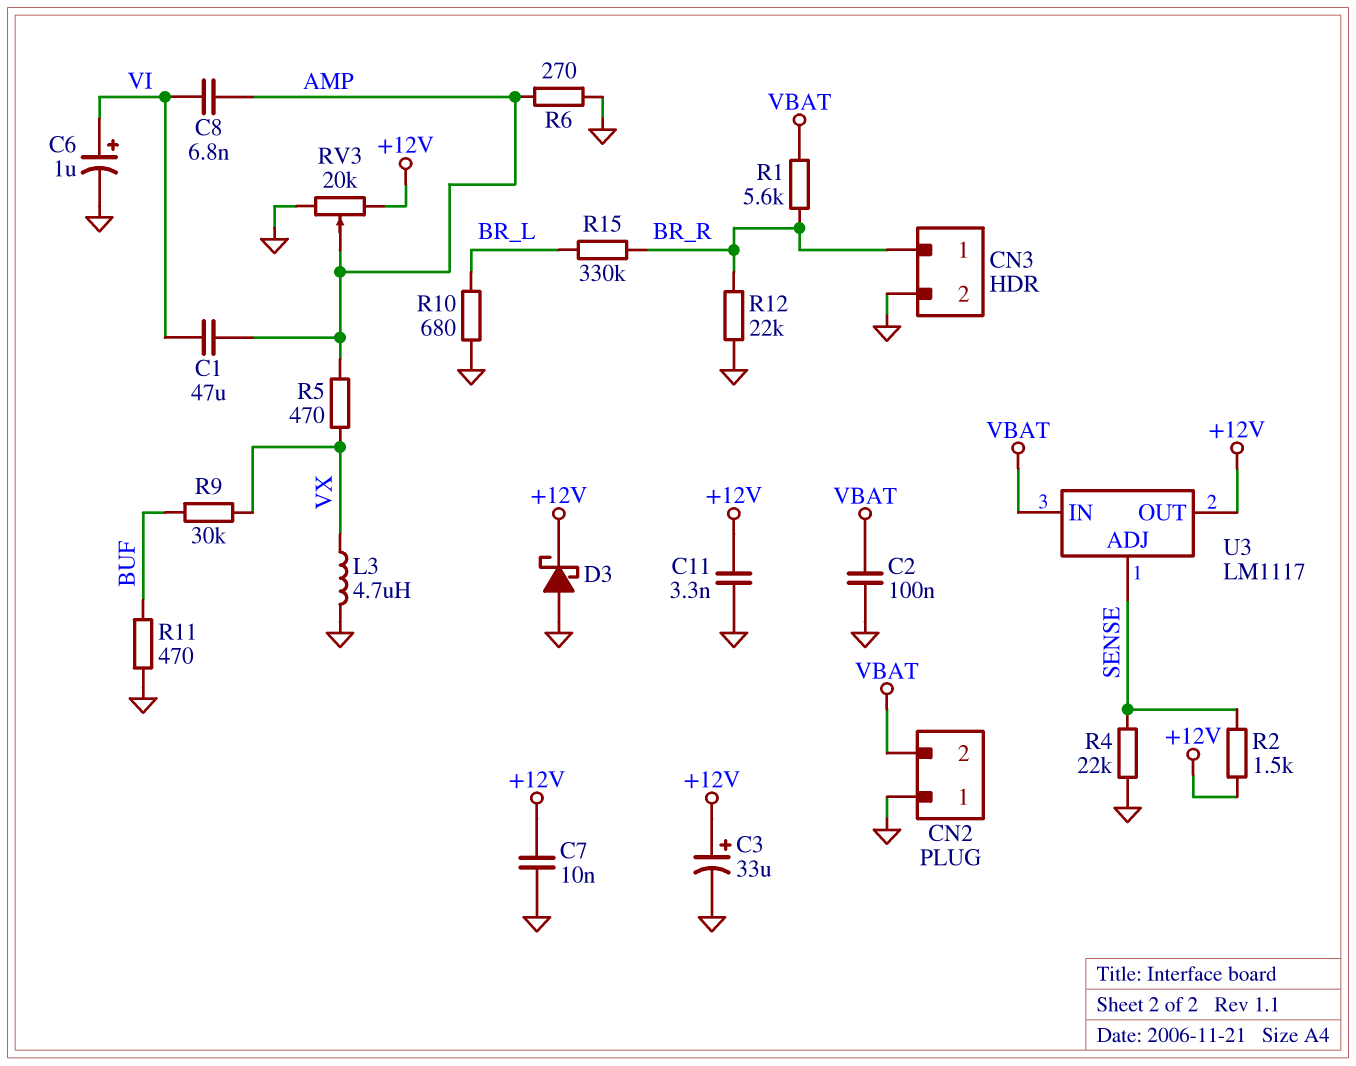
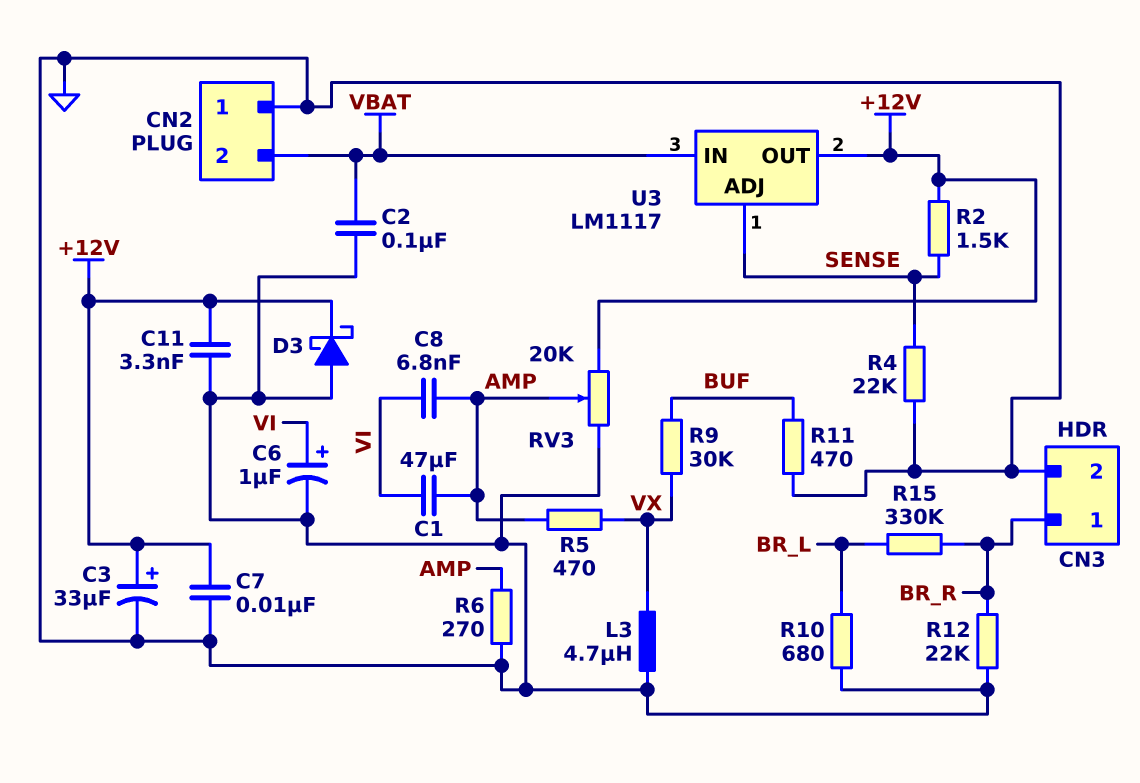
R1: 5.6k (BR_R, VBAT) -> none

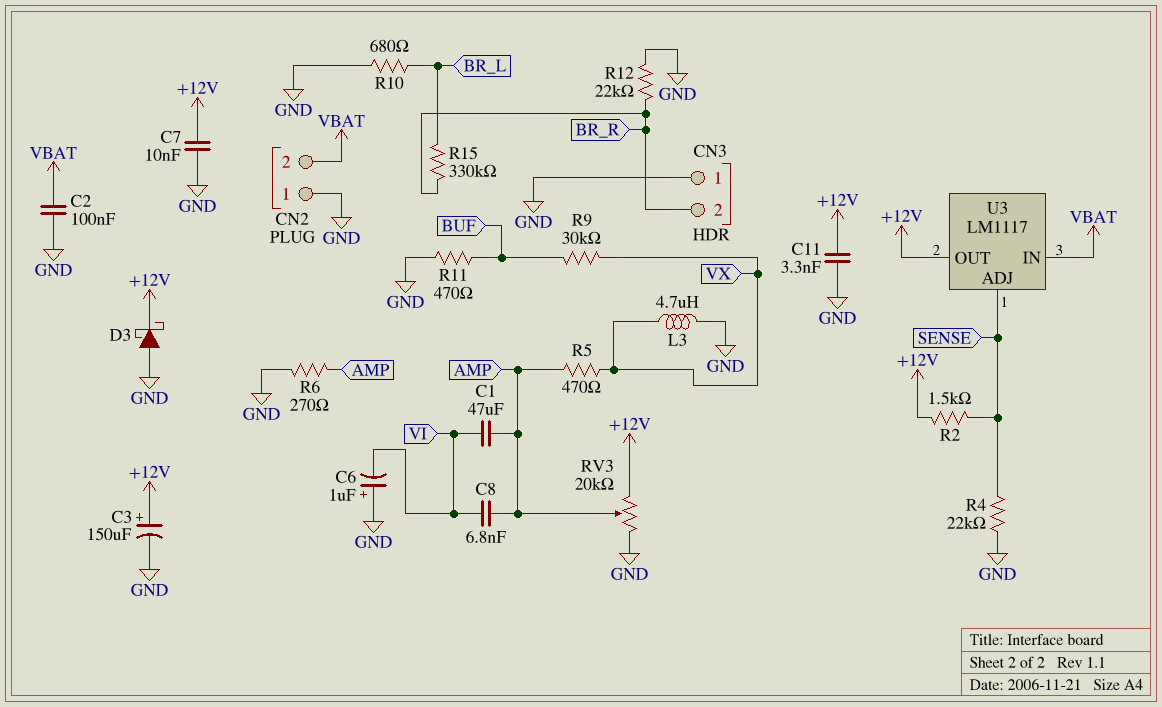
C3: 33uF (plus +12V, minus GND) -> 150uF (plus +12V, minus GND)
C6: 1uF (plus VI, minus GND) -> 1uF (plus GND, minus VI)
CN3 pin 1: BR_R -> GND
CN3 pin 2: GND -> BR_R

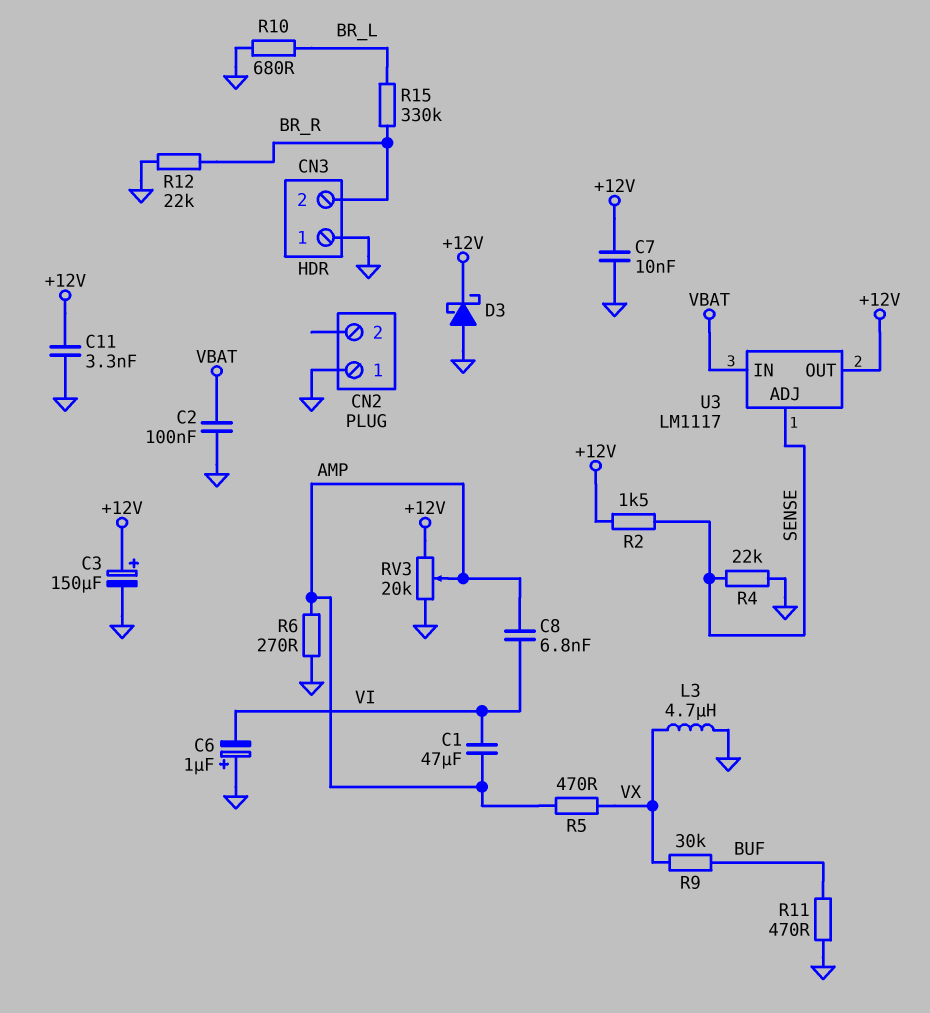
CN2 pin 2: VBAT -> none

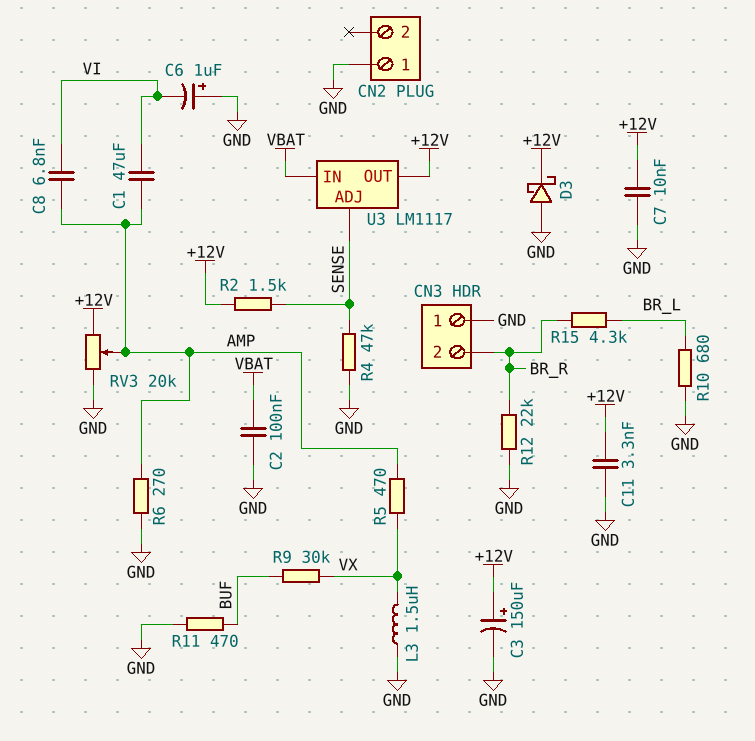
L3: 4.7uH (GND, VX) -> 1.5uH (GND, VX)
R4: 22k (GND, SENSE) -> 47k (GND, SENSE)
R15: 330k (BR_L, BR_R) -> 4.3k (BR_L, BR_R)

